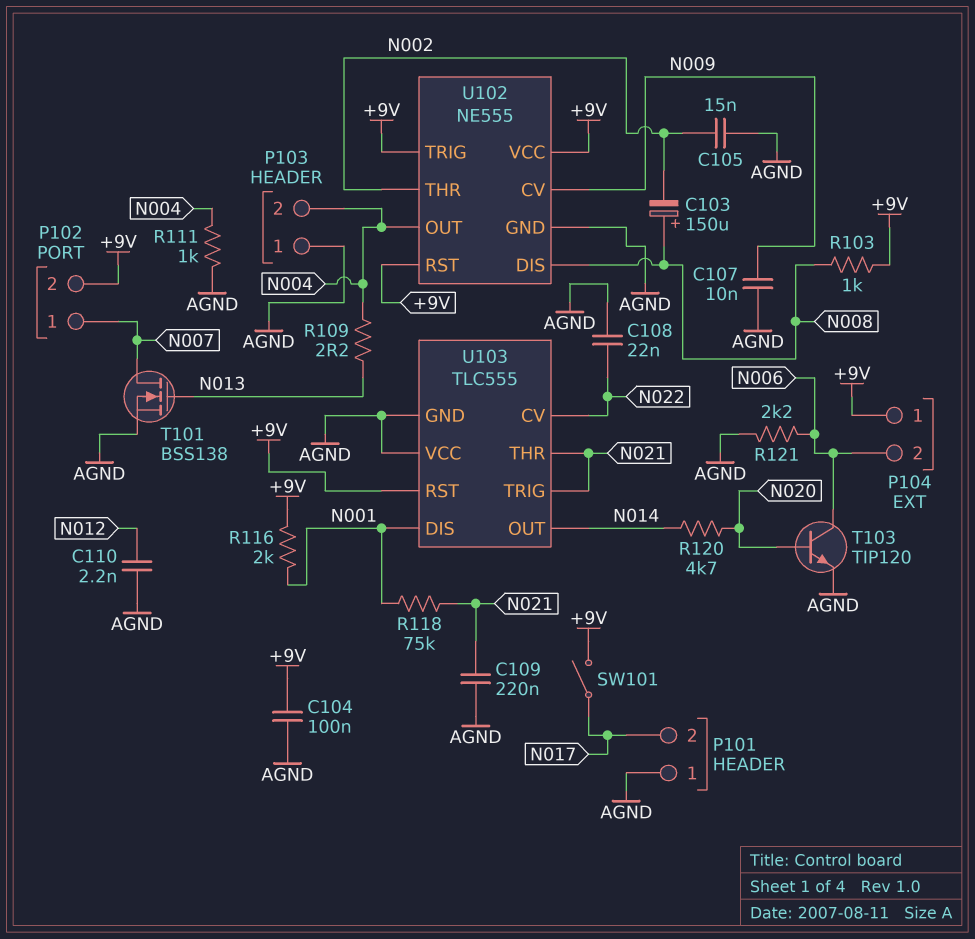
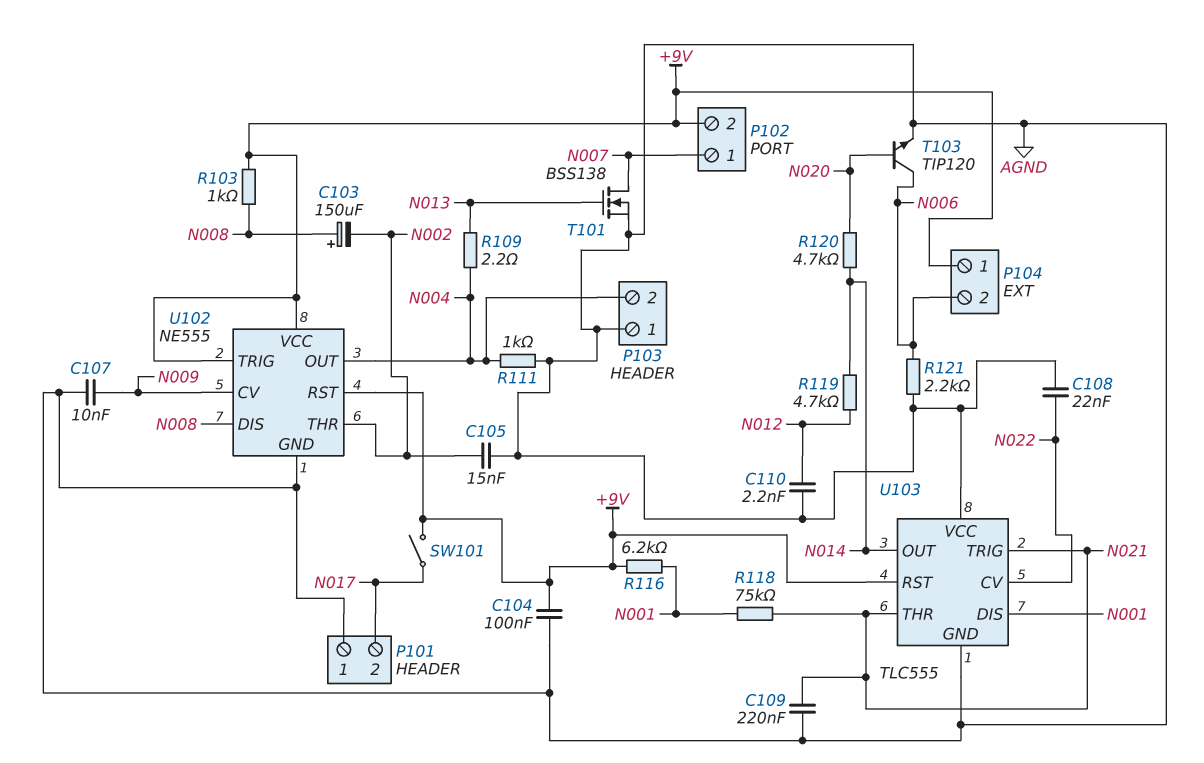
R116: 2k (+9V, N001) -> 6.2k (+9V, N001)
R119: none -> 4.7k (N012, N014)

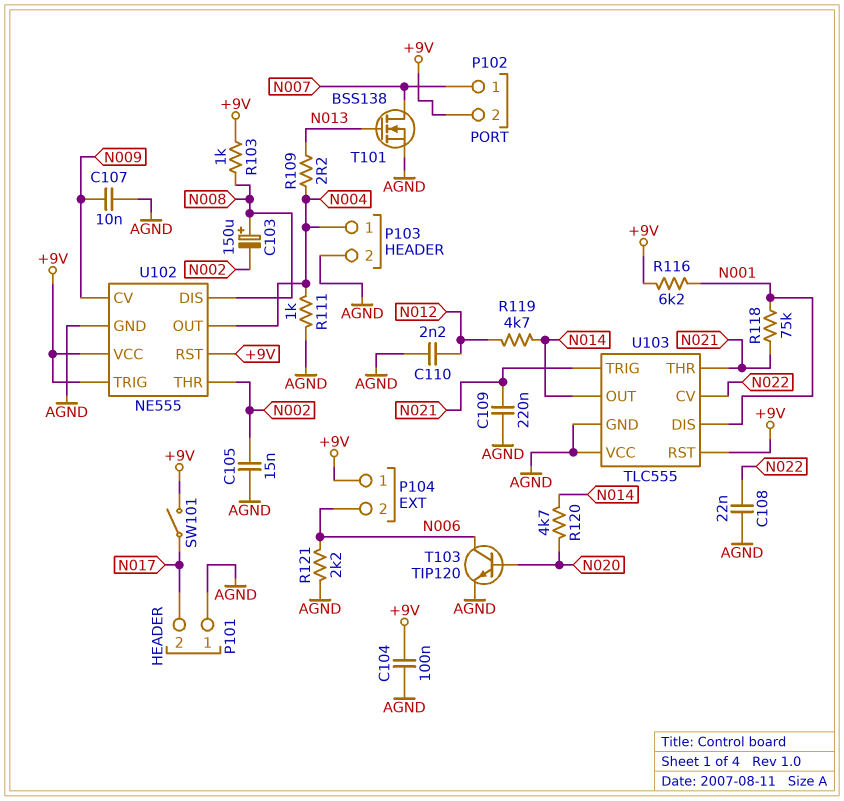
P103 pin 1: AGND -> N004
P103 pin 2: N004 -> AGND

